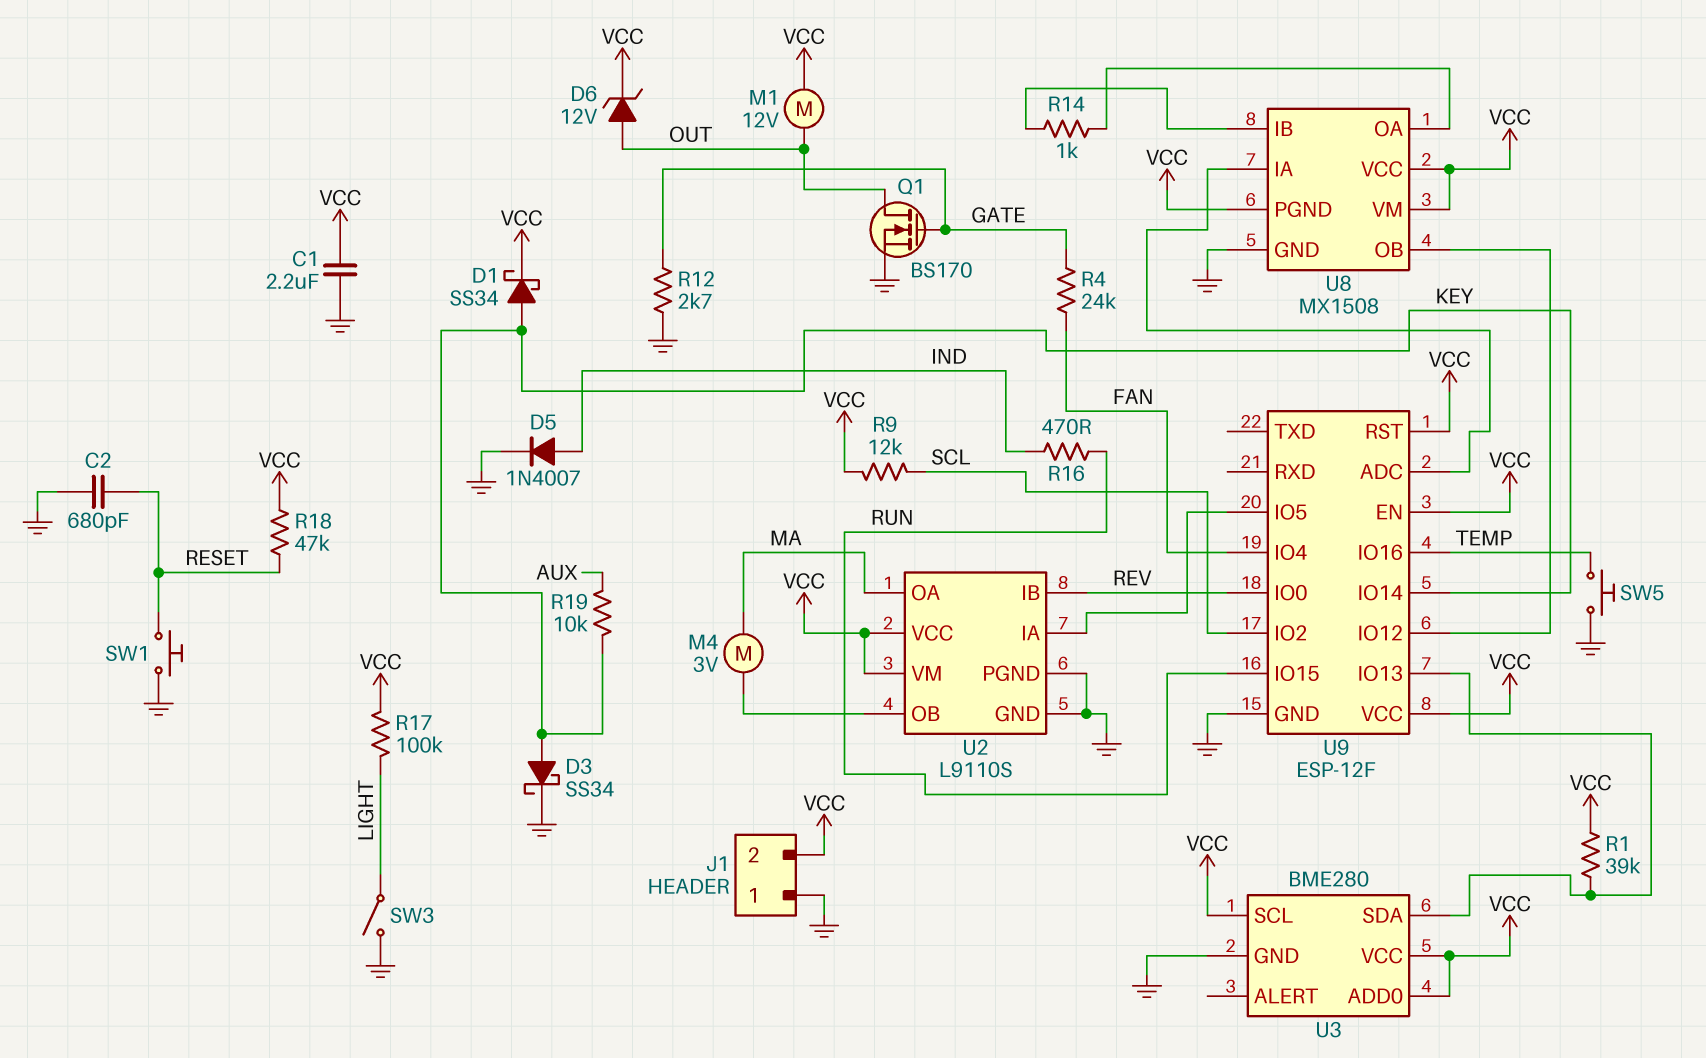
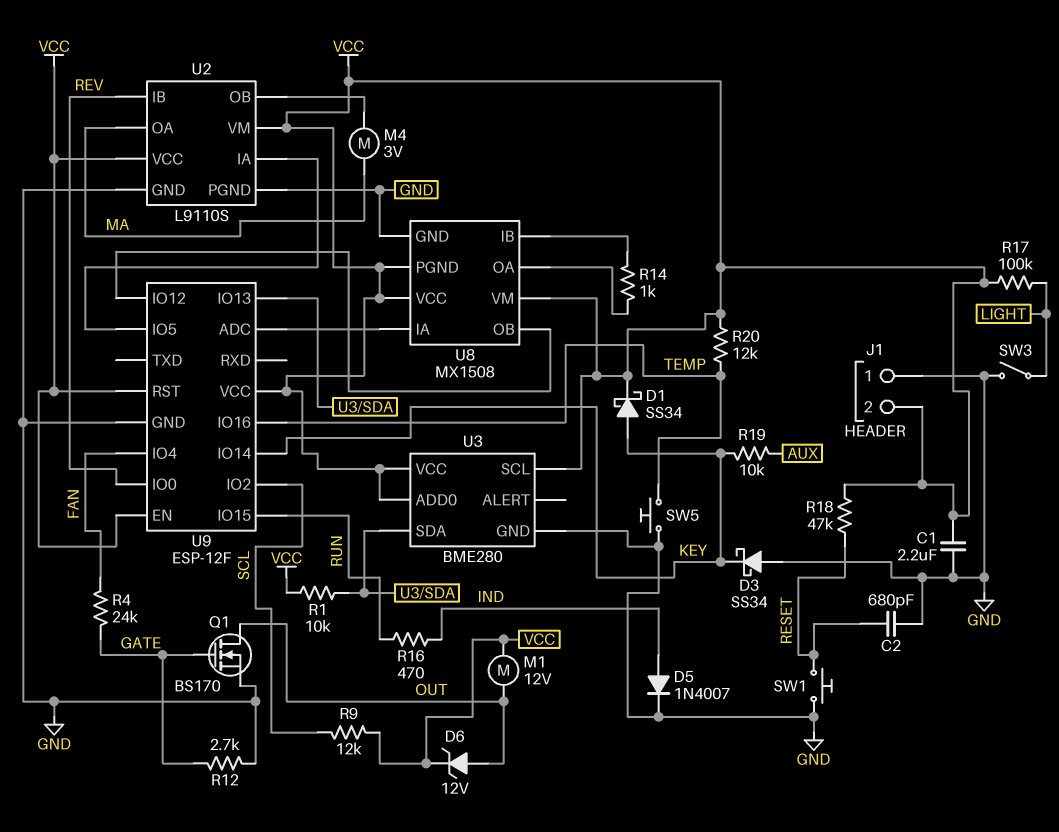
D3: schottky SS34 (A KEY, K GND) -> schottky SS34 (A GND, K KEY)
R1: 39k (U3/SDA, VCC) -> 10k (U3/SDA, VCC)
R20: none -> 12k (TEMP, VCC)

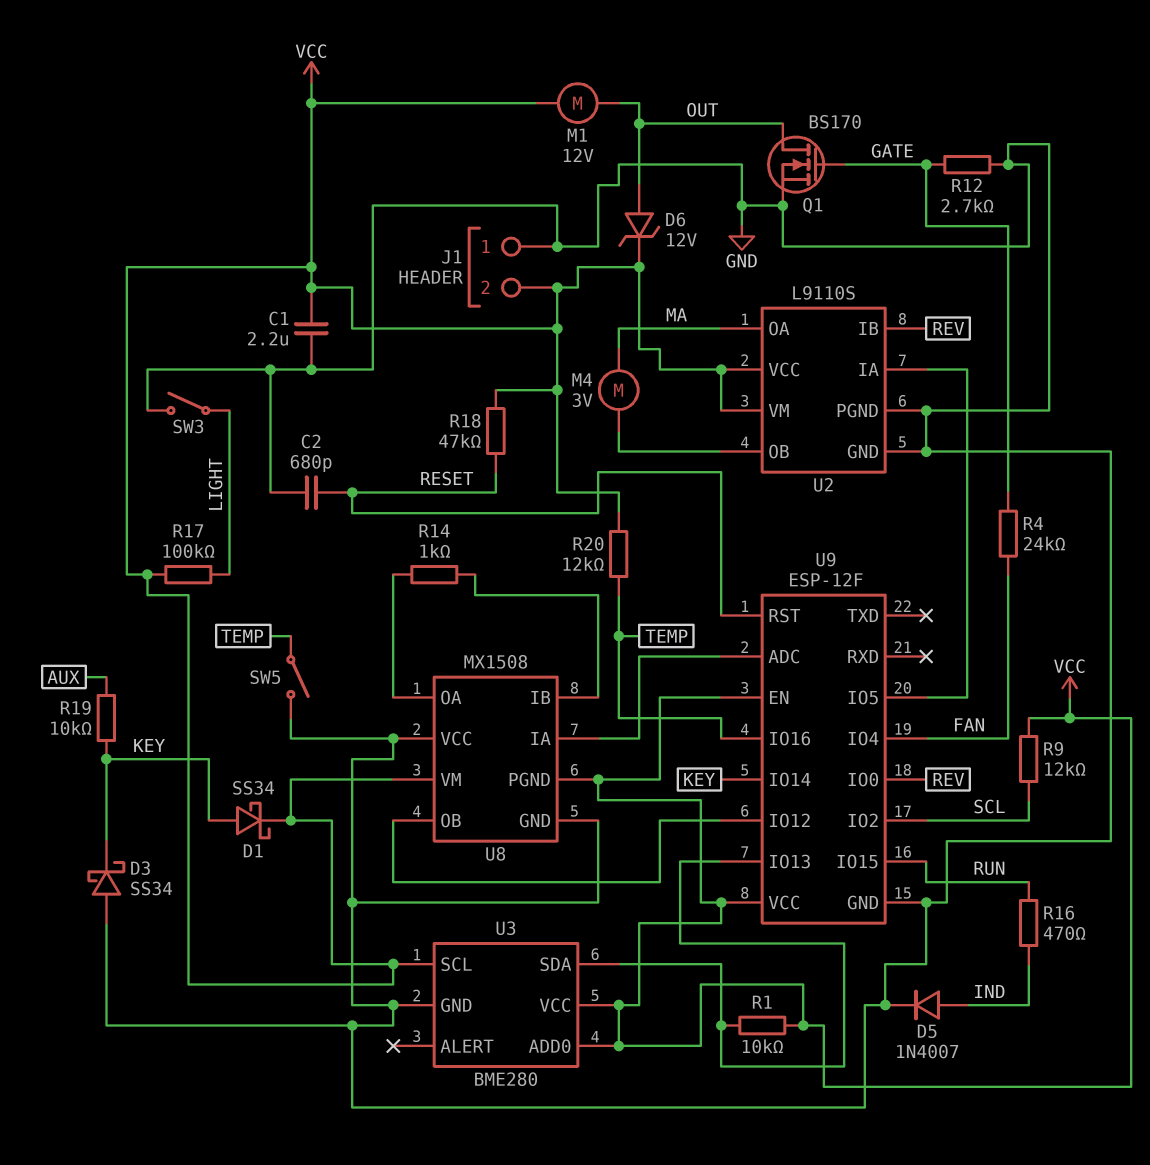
SW1: button (GND, RESET) -> none
SW5: button (GND, TEMP) -> switch (GND, TEMP)
U8 pin VCC: VCC -> GND
U9 pin RST: VCC -> RESET

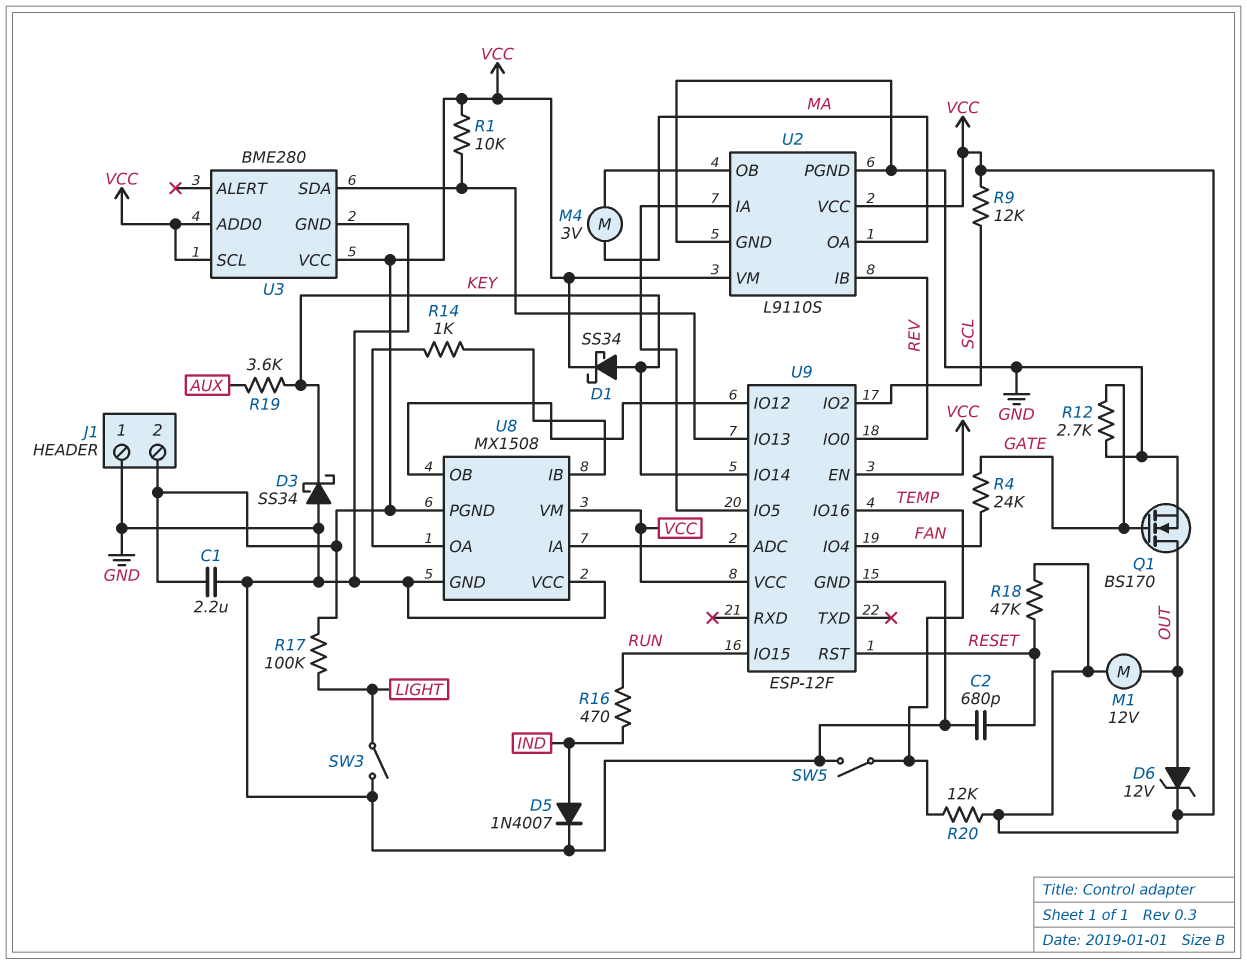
R19: 10k (AUX, KEY) -> 3.6k (AUX, KEY)

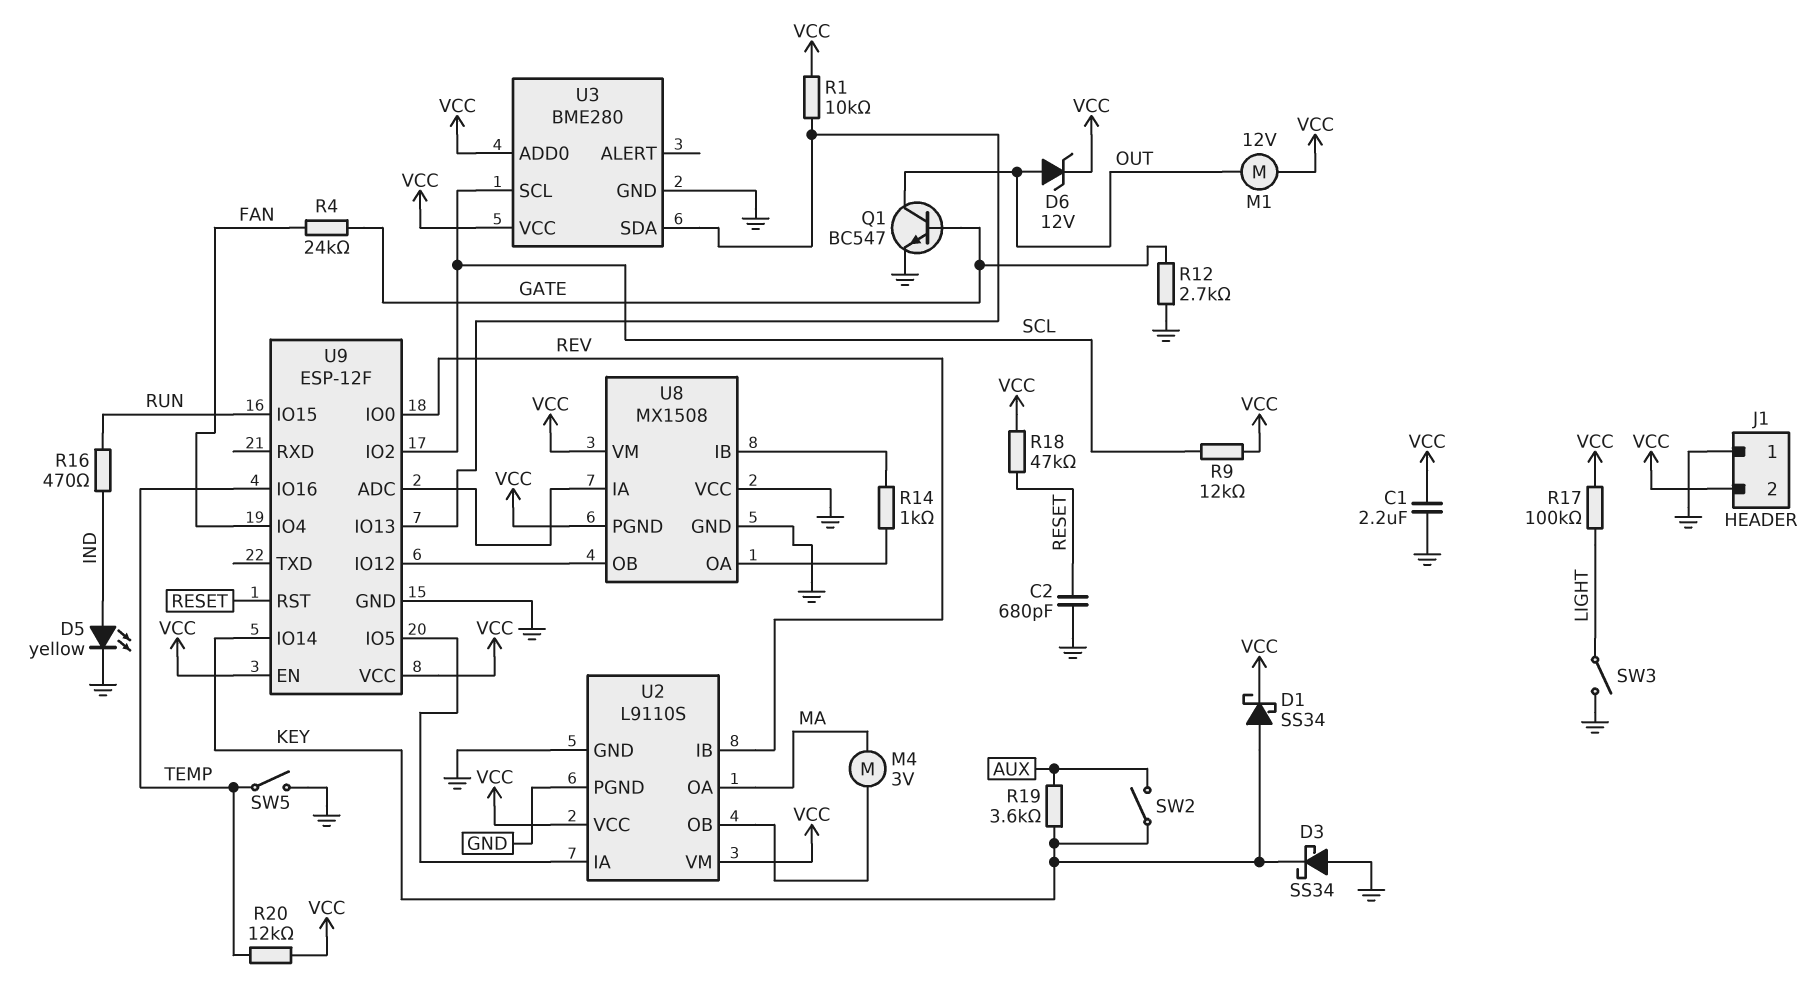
D5: diode 1N4007 (A IND, K GND) -> LED yellow (A IND, K GND)
Q1: NMOS BS170 (G GATE, D OUT, S GND) -> NPN BC547 (B GATE, C OUT, E GND)
SW2: none -> switch (AUX, KEY)
U3 pin SCL: VCC -> SCL

